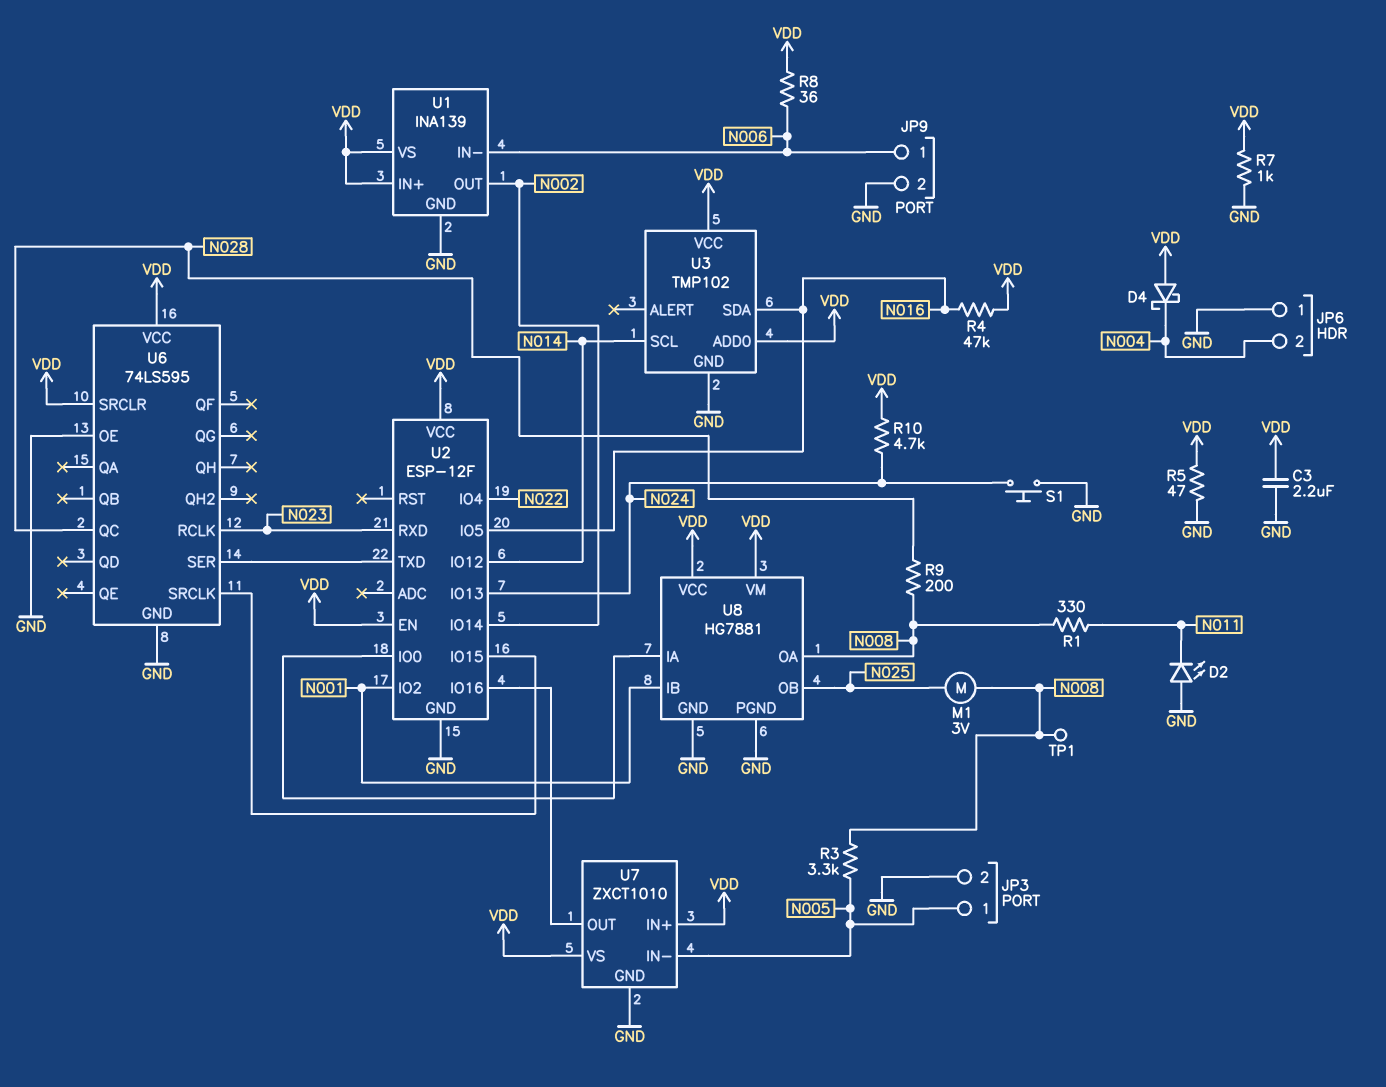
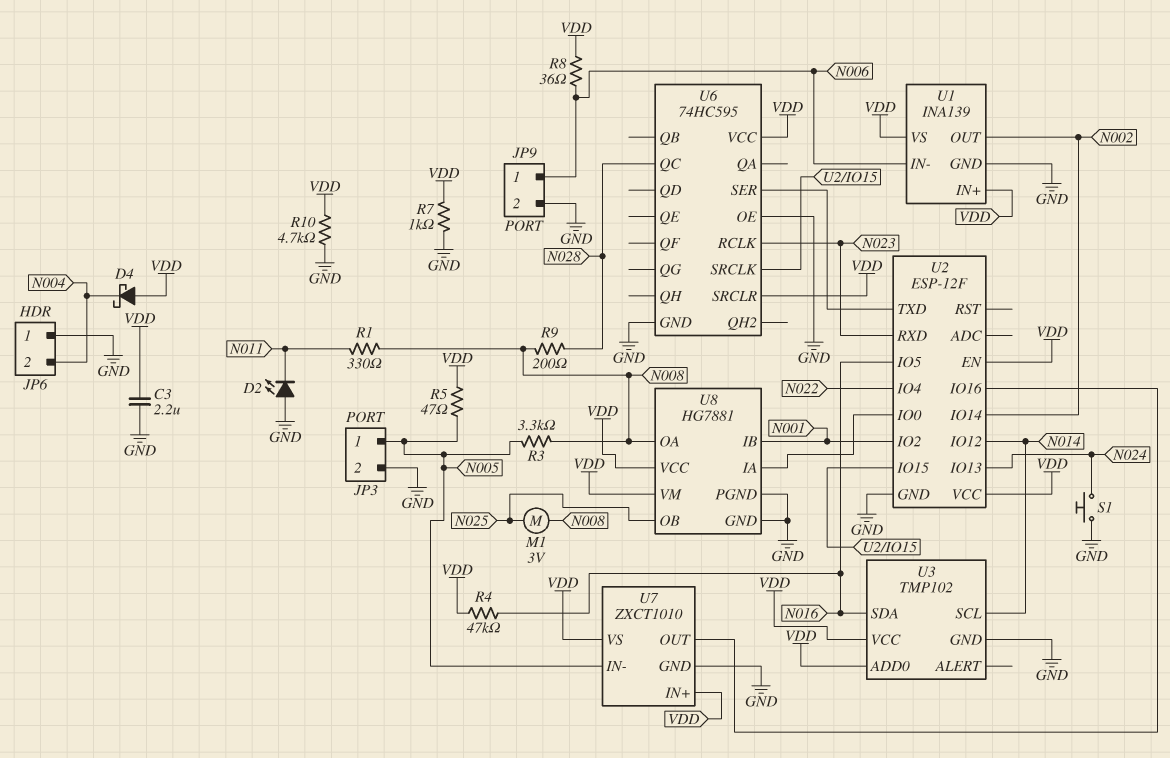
R5: 47 (GND, VDD) -> 47 (N005, VDD)
R10: 4.7k (N024, VDD) -> 4.7k (GND, VDD)
TP1: test point (N008) -> none
U6: 74LS595 -> 74HC595

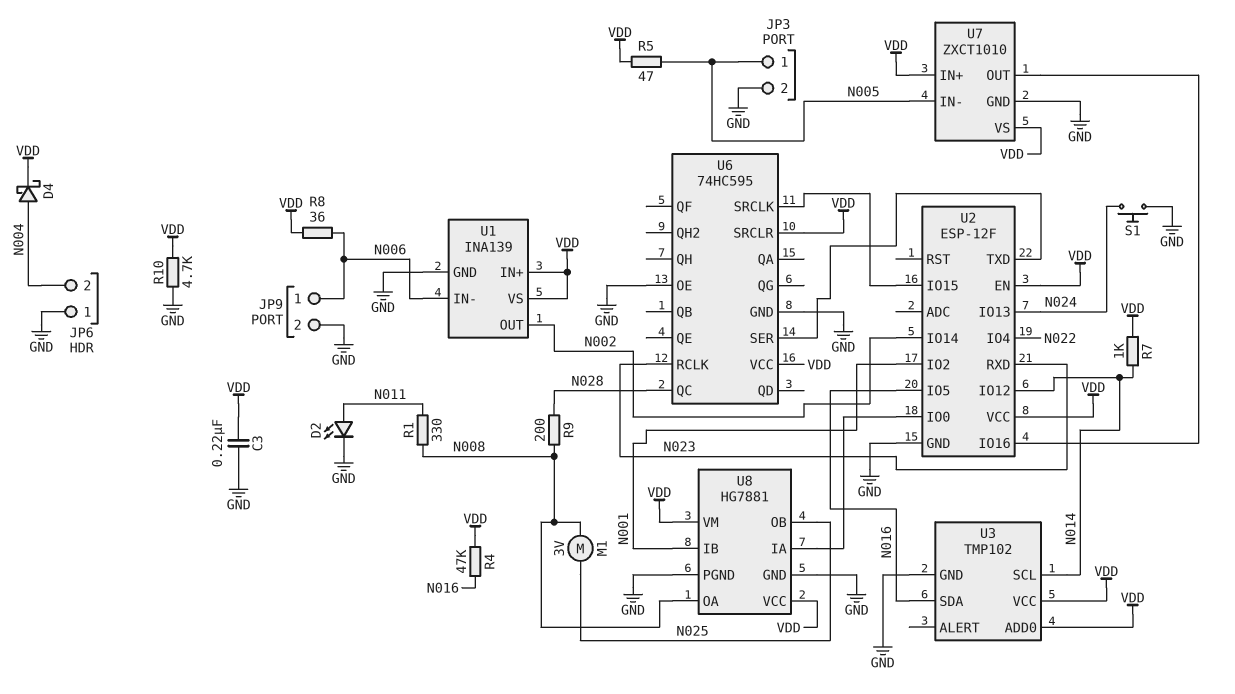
C3: 2.2uF (GND, VDD) -> 220nF (GND, VDD)
D2: LED (A GND, K N011) -> LED (A N011, K GND)
D4: schottky (A VDD, K N004) -> schottky (A N004, K VDD)
R3: 3.3k (N005, N008) -> none
R7: 1k (GND, VDD) -> 1k (N014, VDD)

